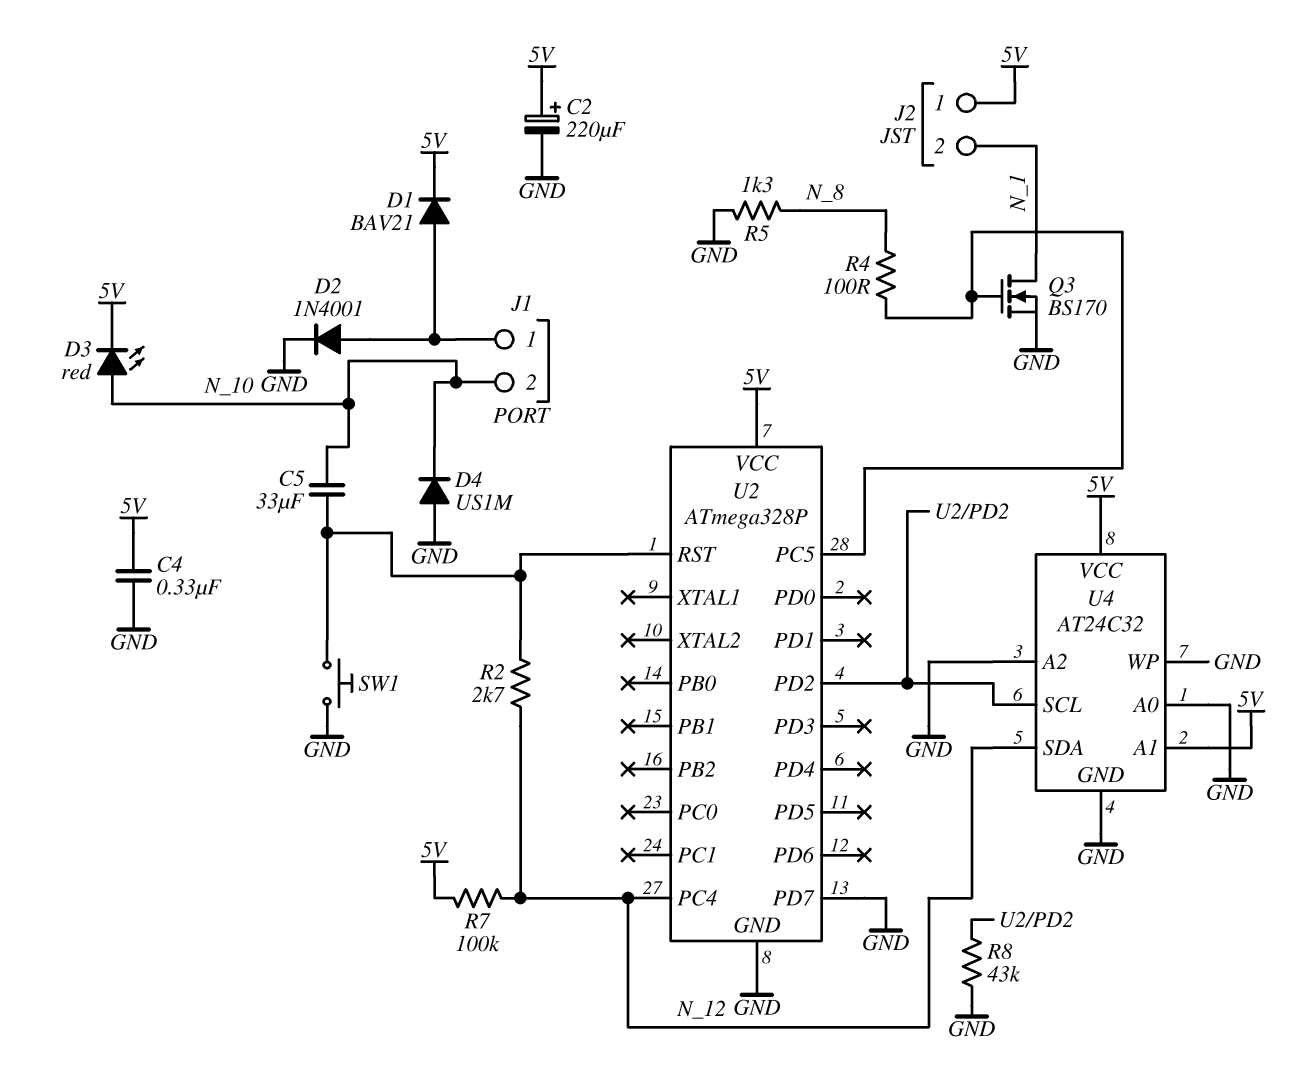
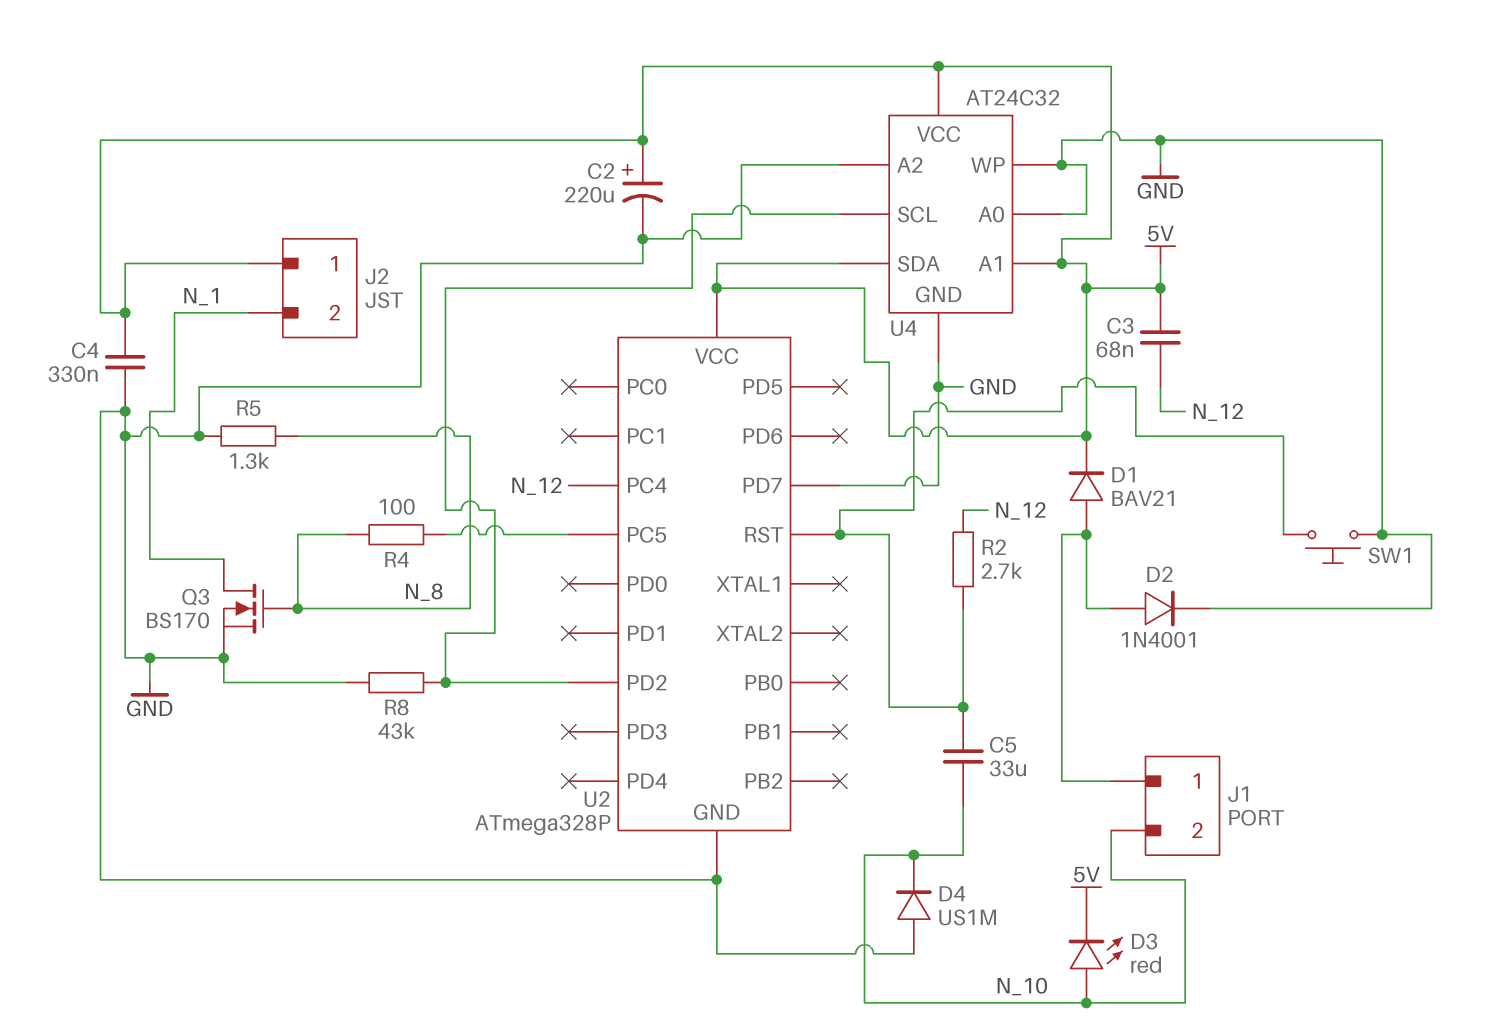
C3: none -> 68nF (5V, N_12)
Q3: NMOS BS170 (G U2/PC5, D N_1, S GND) -> NMOS BS170 (G N_8, D N_1, S GND)
R7: 100k (5V, N_12) -> none
U4 pin SDA: N_12 -> 5V

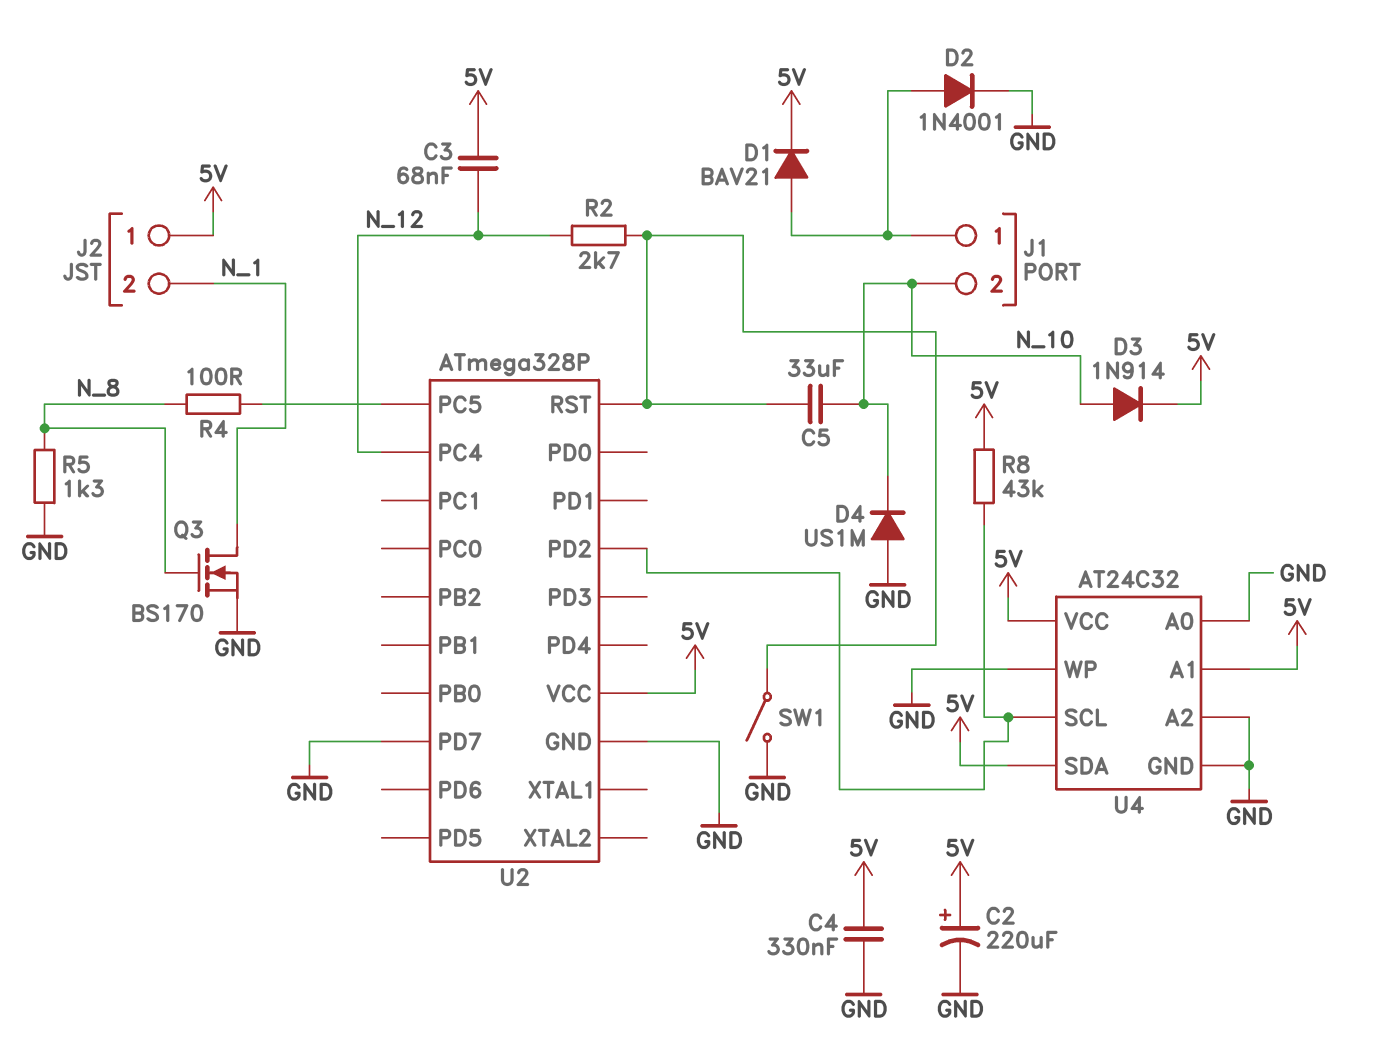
D3: LED red (A N_10, K 5V) -> diode 1N914 (A N_10, K 5V)
R8: 43k (GND, U2/PD2) -> 43k (5V, U2/PD2)
SW1: button (GND, U2/RST) -> switch (GND, U2/RST)

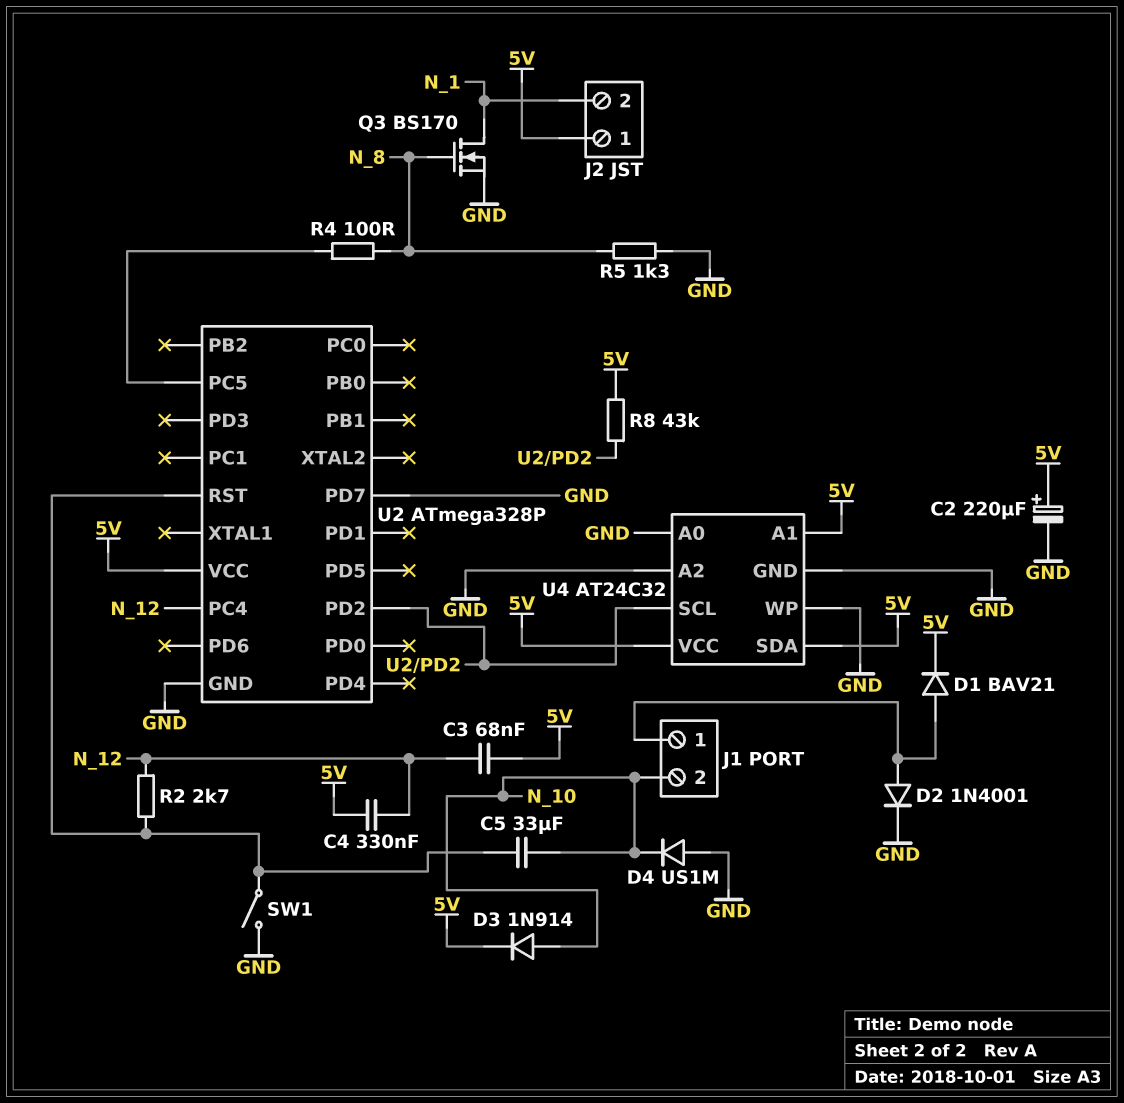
C4: 330nF (5V, GND) -> 330nF (5V, N_12)

